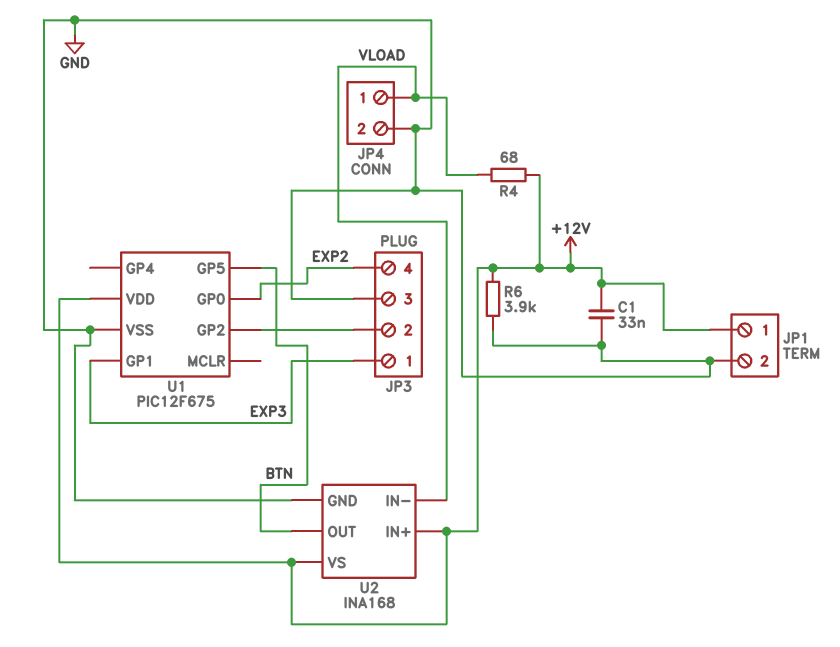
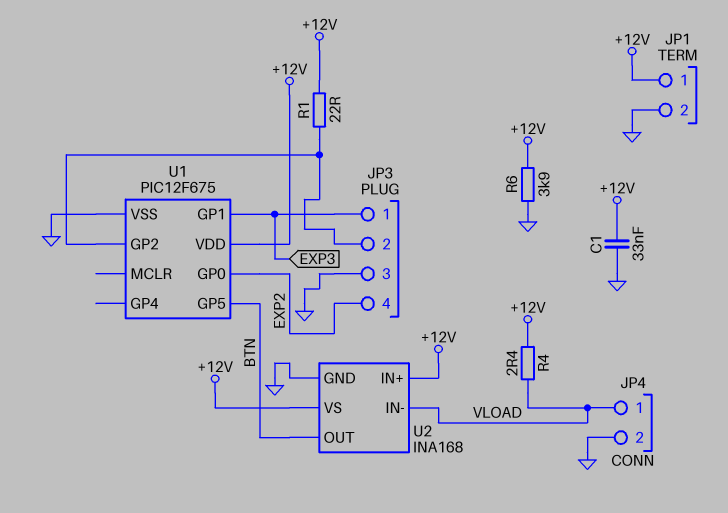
R1: none -> 22 (+12V, JP3/2)
R4: 68 (+12V, VLOAD) -> 2.4 (+12V, VLOAD)

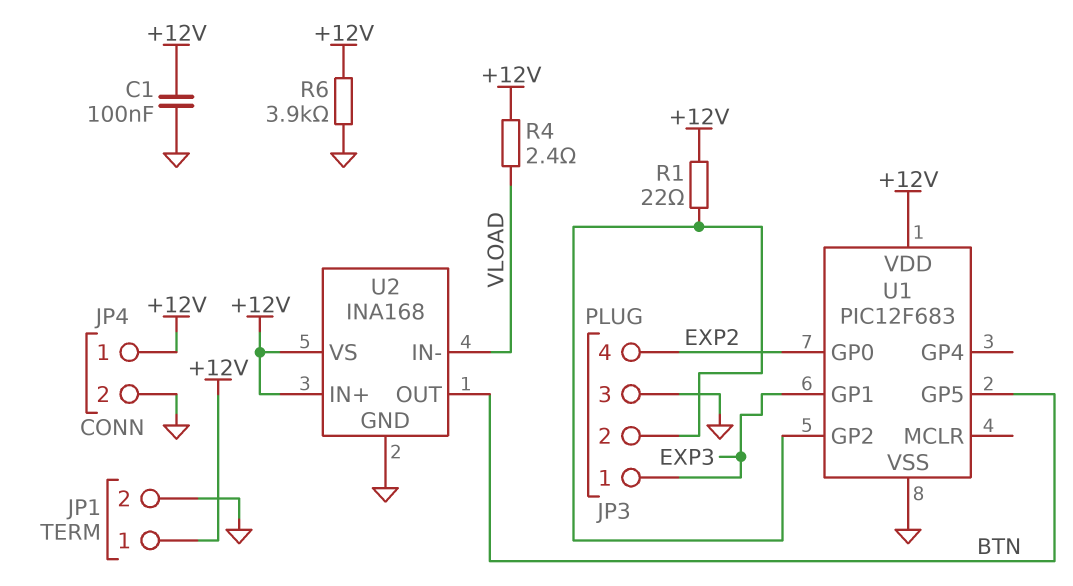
C1: 33nF (+12V, GND) -> 100nF (+12V, GND)
JP4 pin 1: VLOAD -> +12V
U1: PIC12F675 -> PIC12F683

